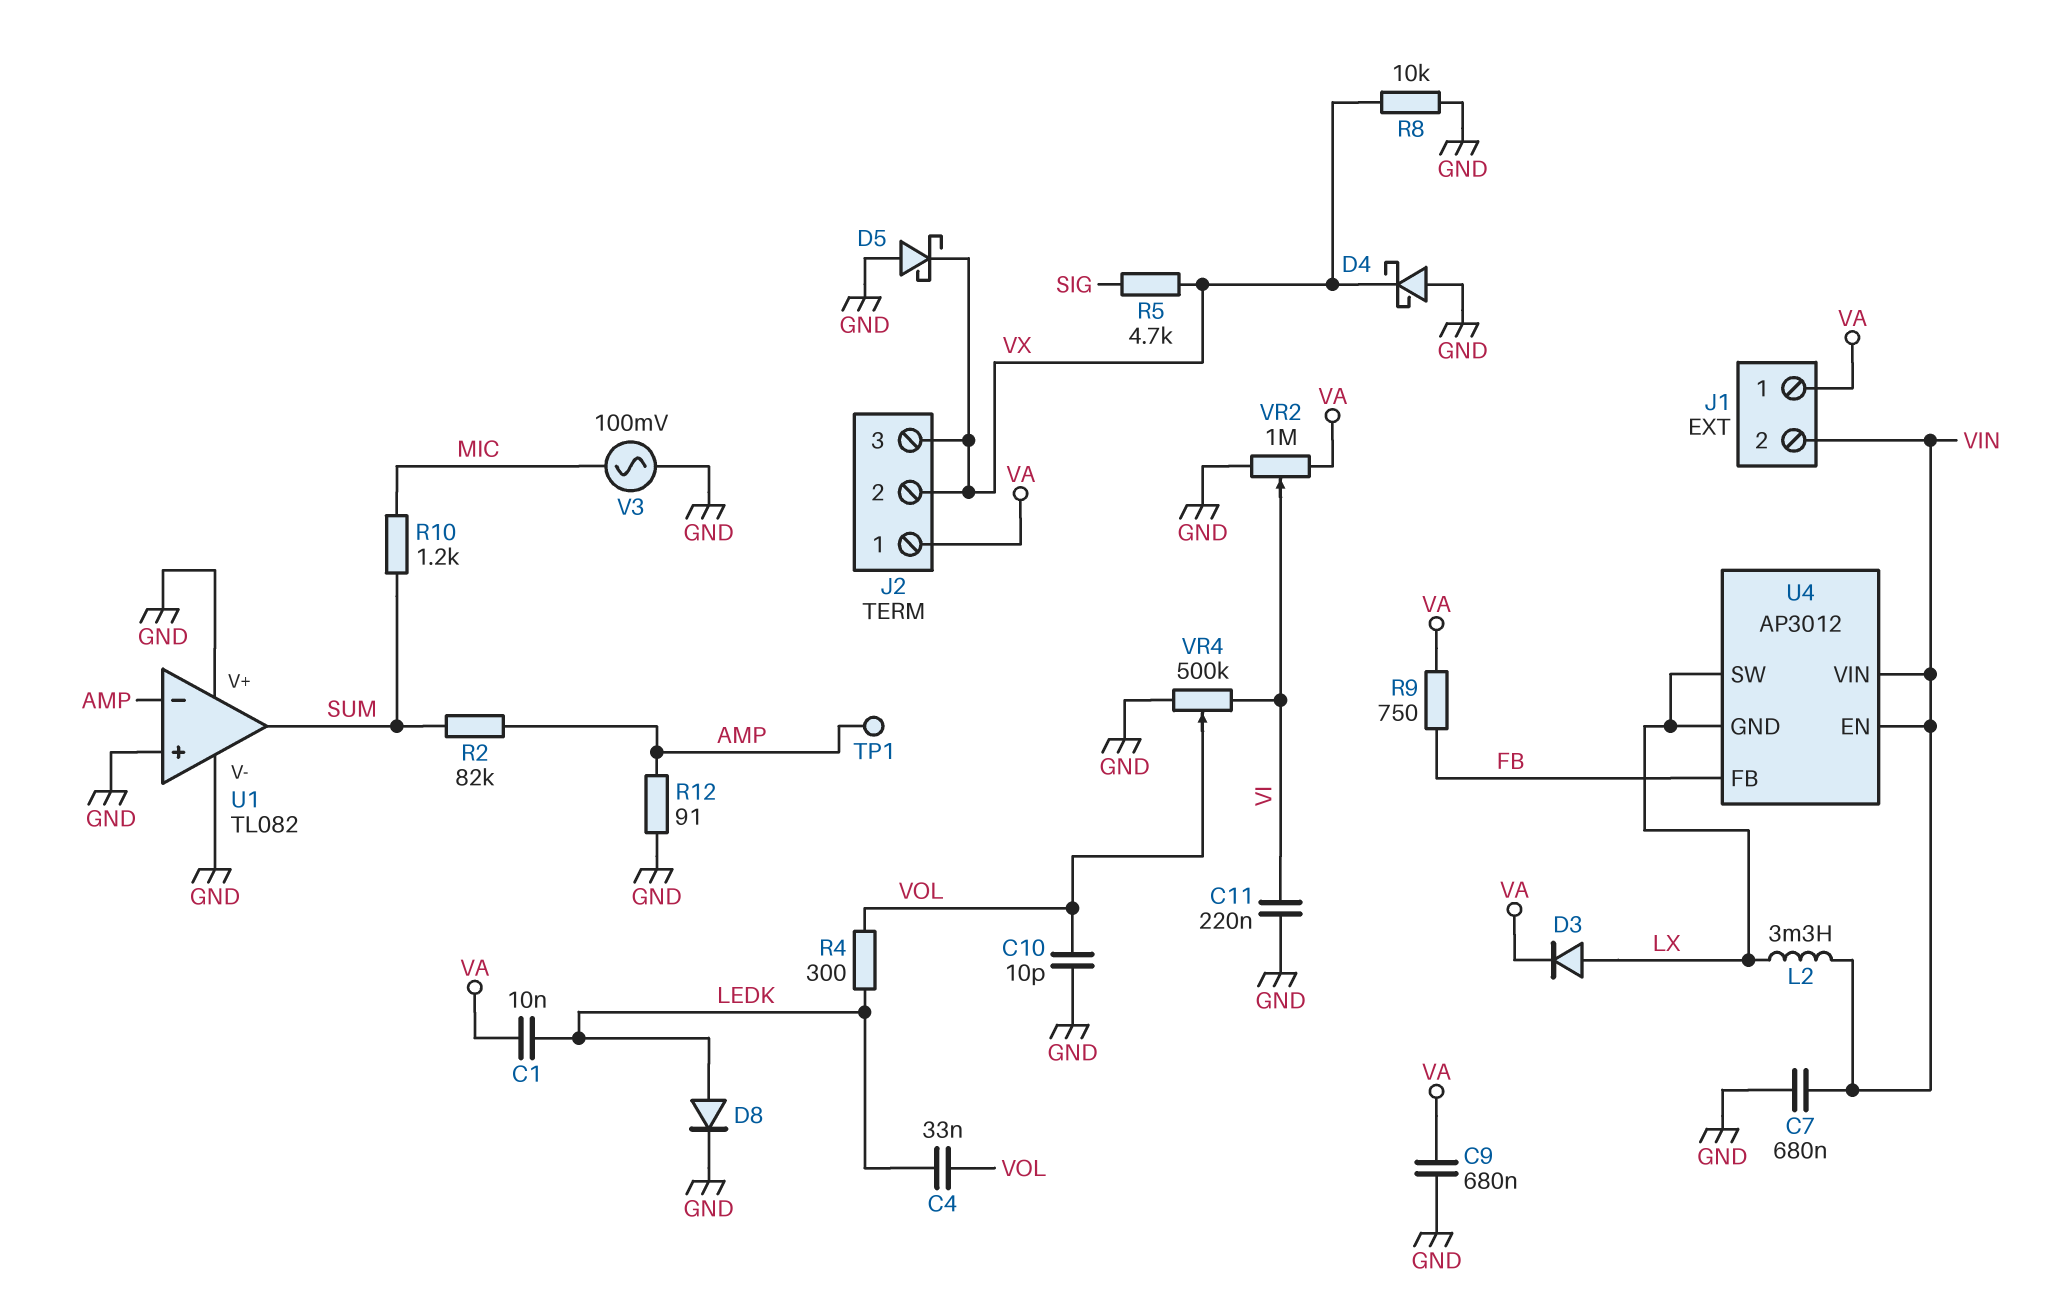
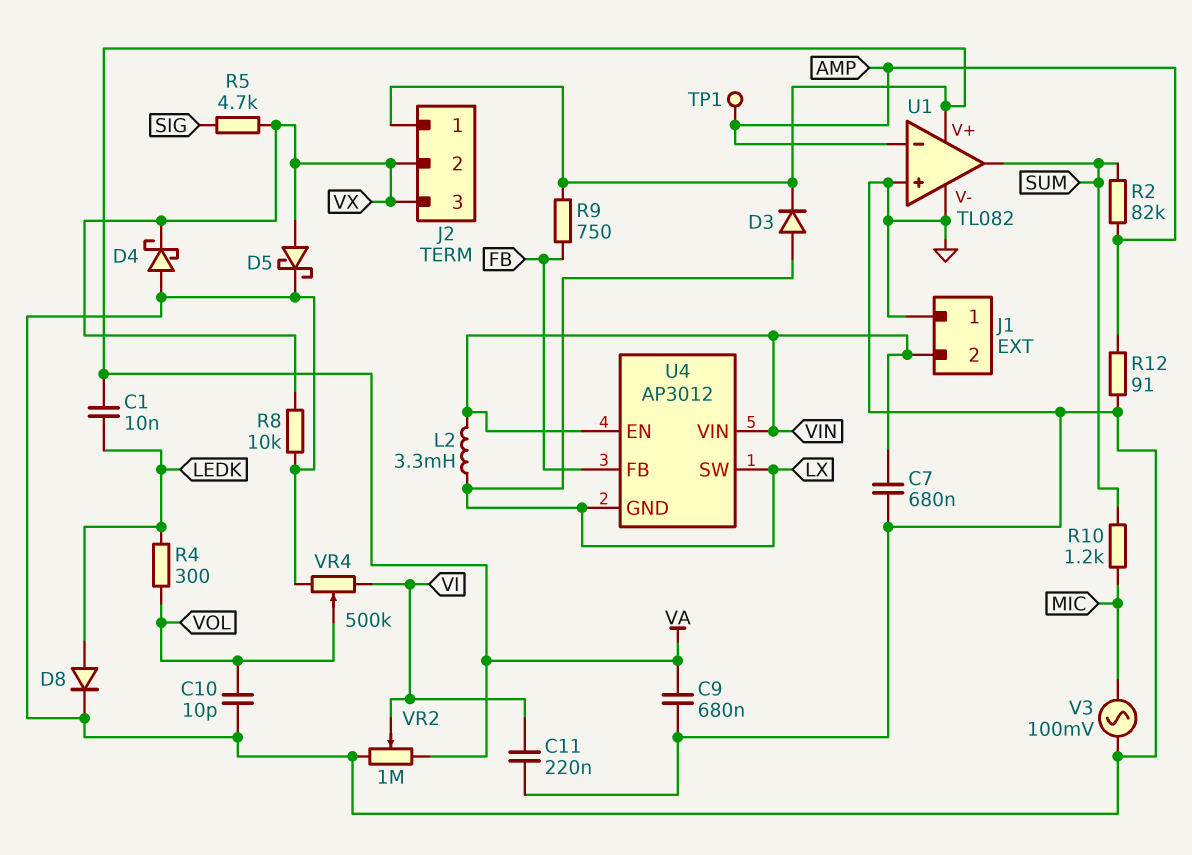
C4: 33nF (LEDK, VOL) -> none
D5: schottky (A GND, K VX) -> schottky (A VX, K GND)
J1 pin 1: VA -> GND
U1 pin V+: GND -> VA

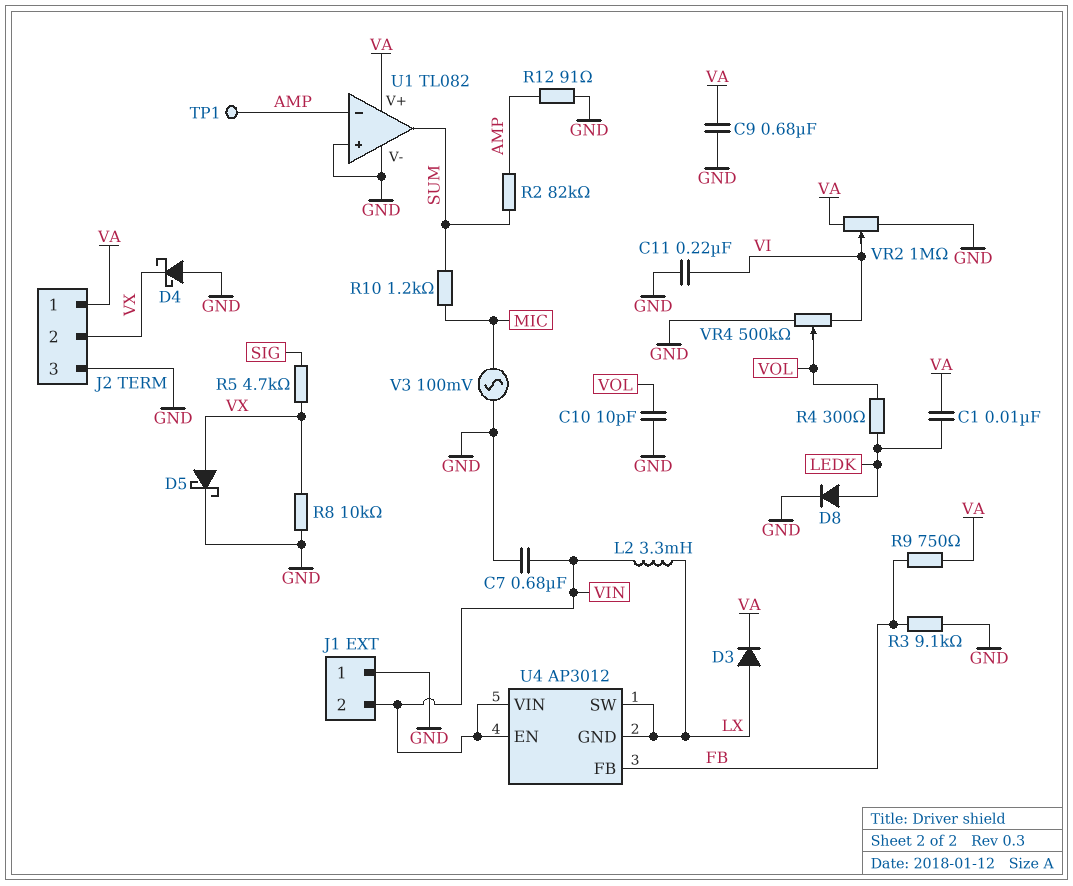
J2 pin 3: VX -> GND
R3: none -> 9.1k (FB, GND)

